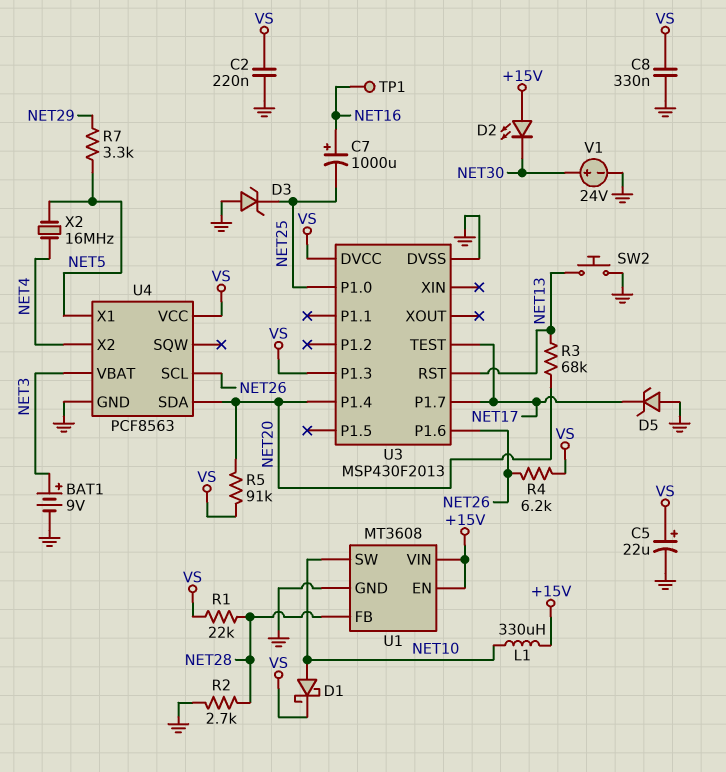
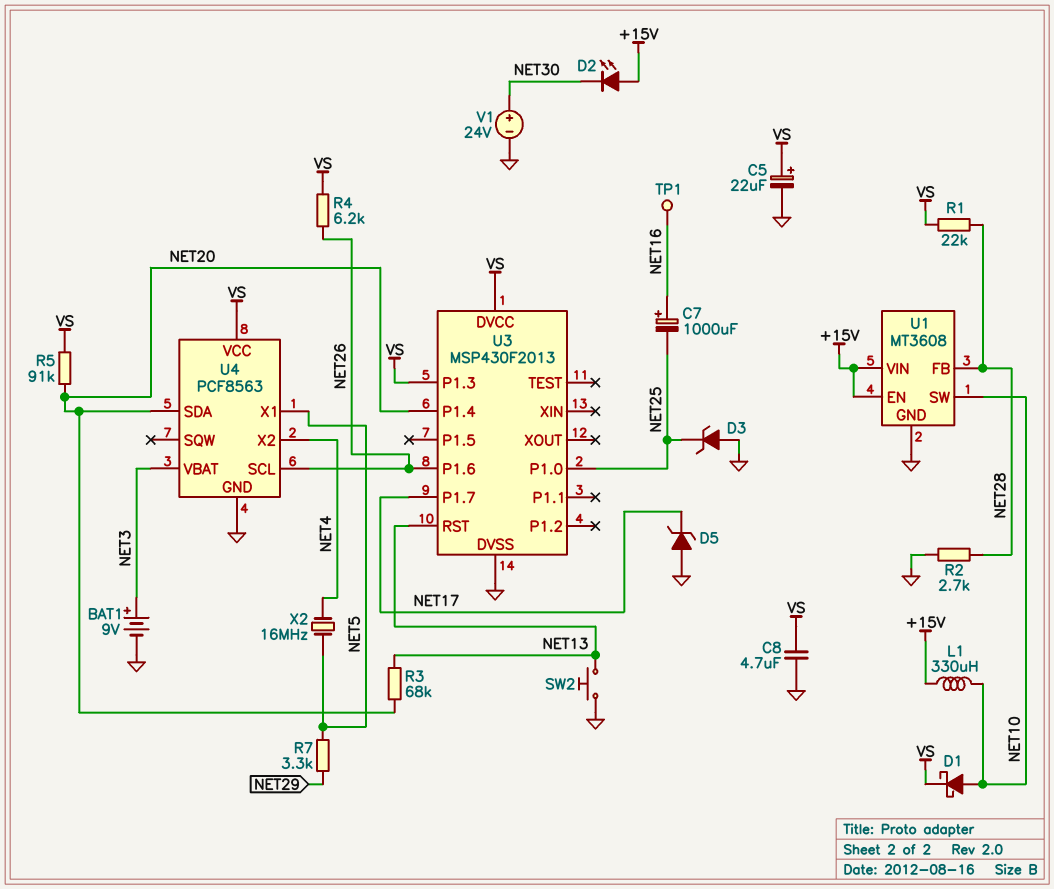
C2: 220nF (GND, VS) -> none
C8: 330nF (GND, VS) -> 4.7uF (GND, VS)
U3 pin TEST: NET17 -> none

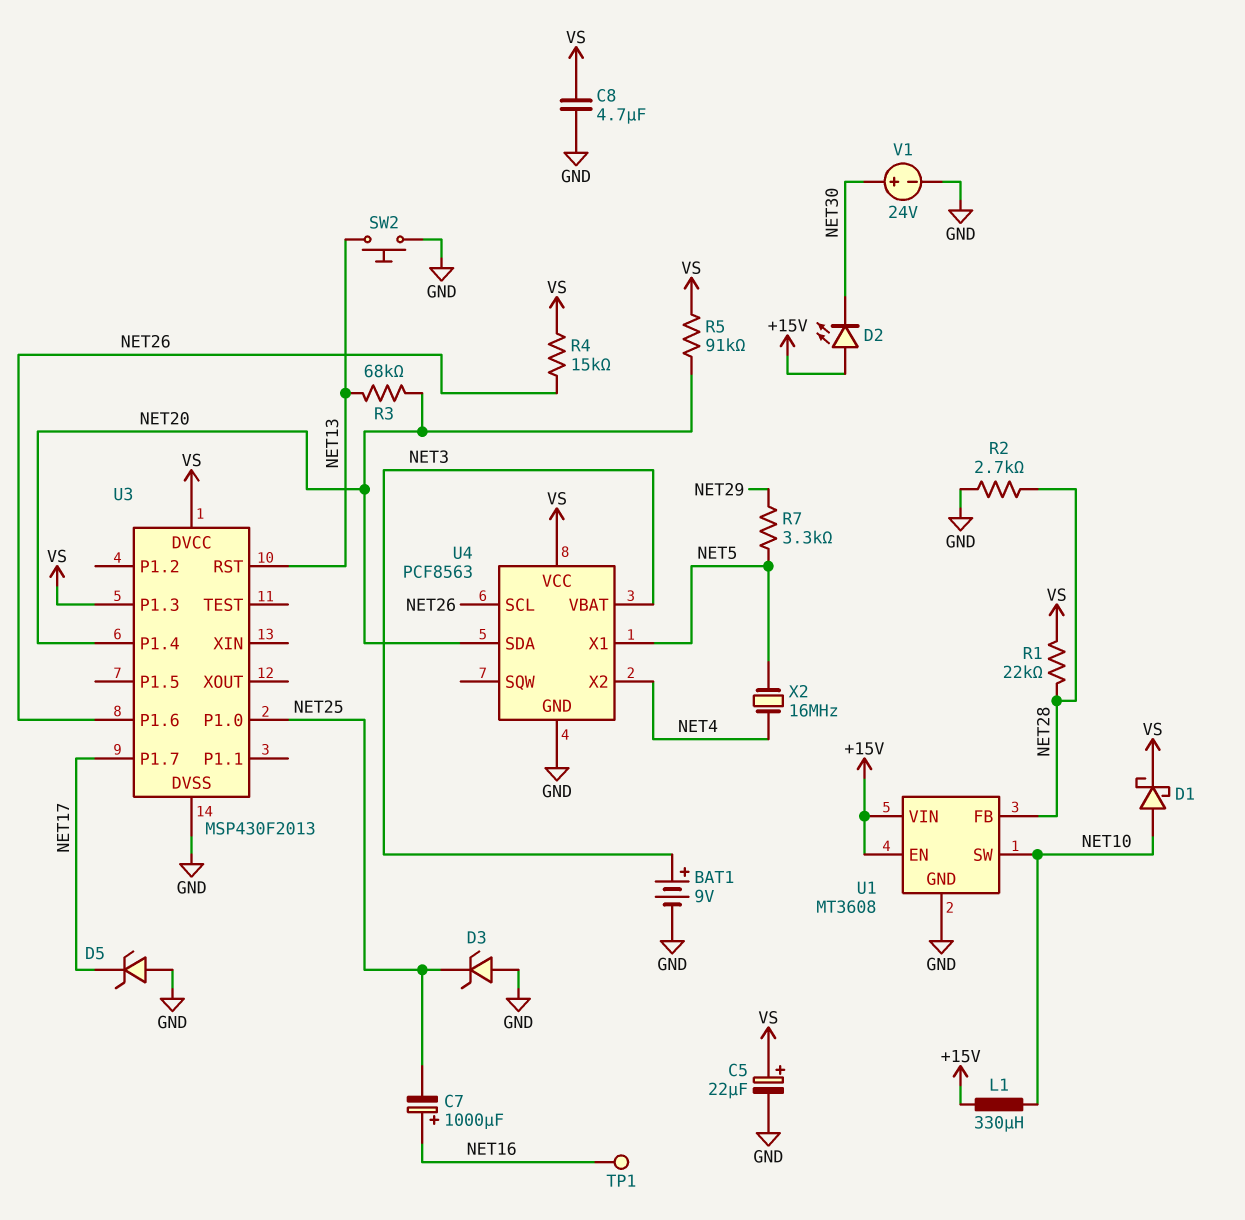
R4: 6.2k (NET26, VS) -> 15k (NET26, VS)

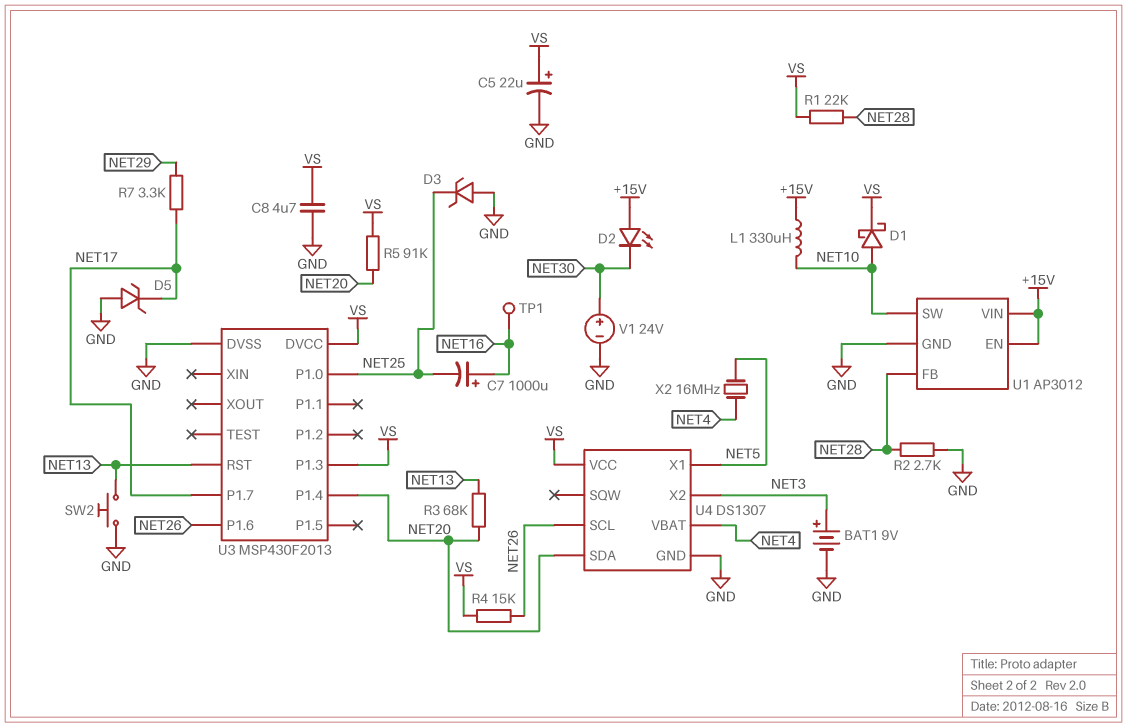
R7: 3.3k (NET5, NET29) -> 3.3k (NET17, NET29)
U1: MT3608 -> AP3012
U4: PCF8563 -> DS1307
U4 pin VBAT: NET3 -> NET4
U4 pin X2: NET4 -> NET3

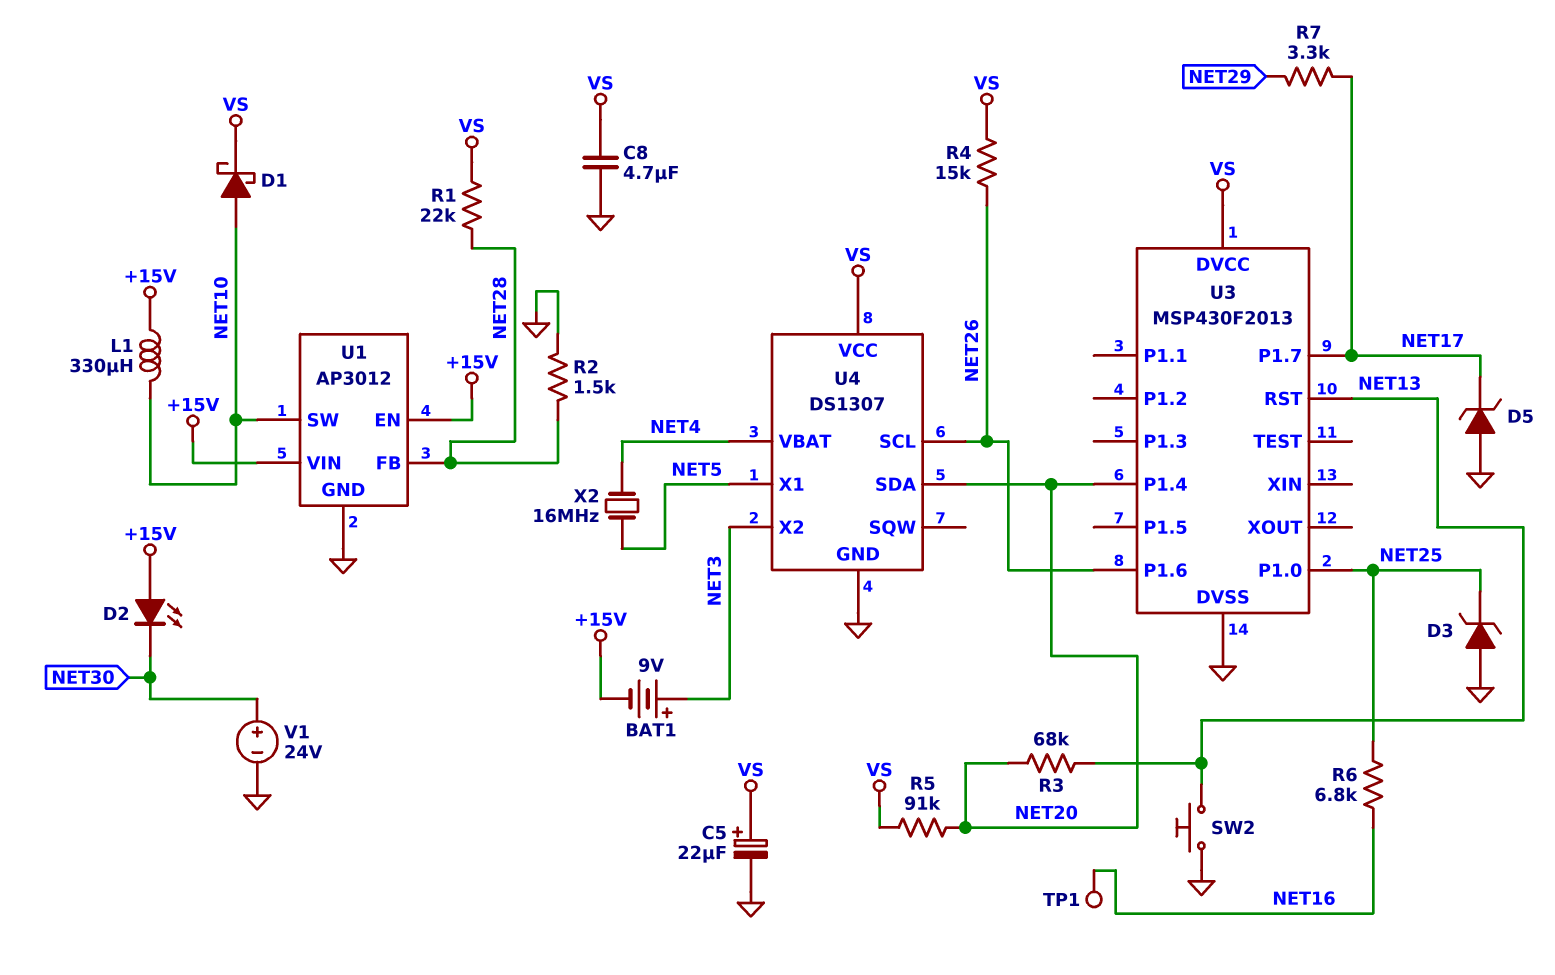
BAT1: 9V (plus NET3, minus GND) -> 9V (plus NET3, minus +15V)
C7: 1000uF (plus NET16, minus NET25) -> none
R2: 2.7k (GND, NET28) -> 1.5k (GND, NET28)
R6: none -> 6.8k (NET16, NET25)
U3 pin P1.3: VS -> none

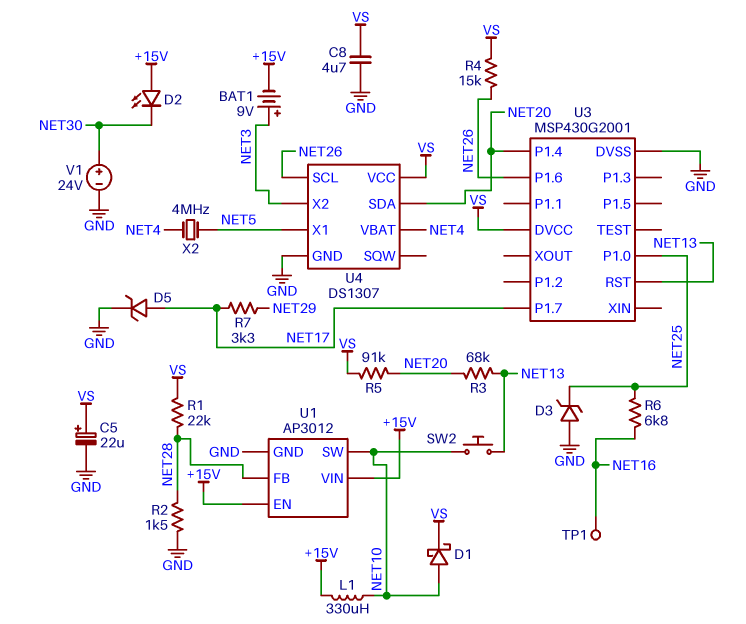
D5: zener (A GND, K NET17) -> zener (A NET17, K GND)
SW2: button (GND, NET13) -> button (NET10, NET13)
U3: MSP430F2013 -> MSP430G2001
X2: 16MHz (NET4, NET5) -> 4MHz (NET4, NET5)

